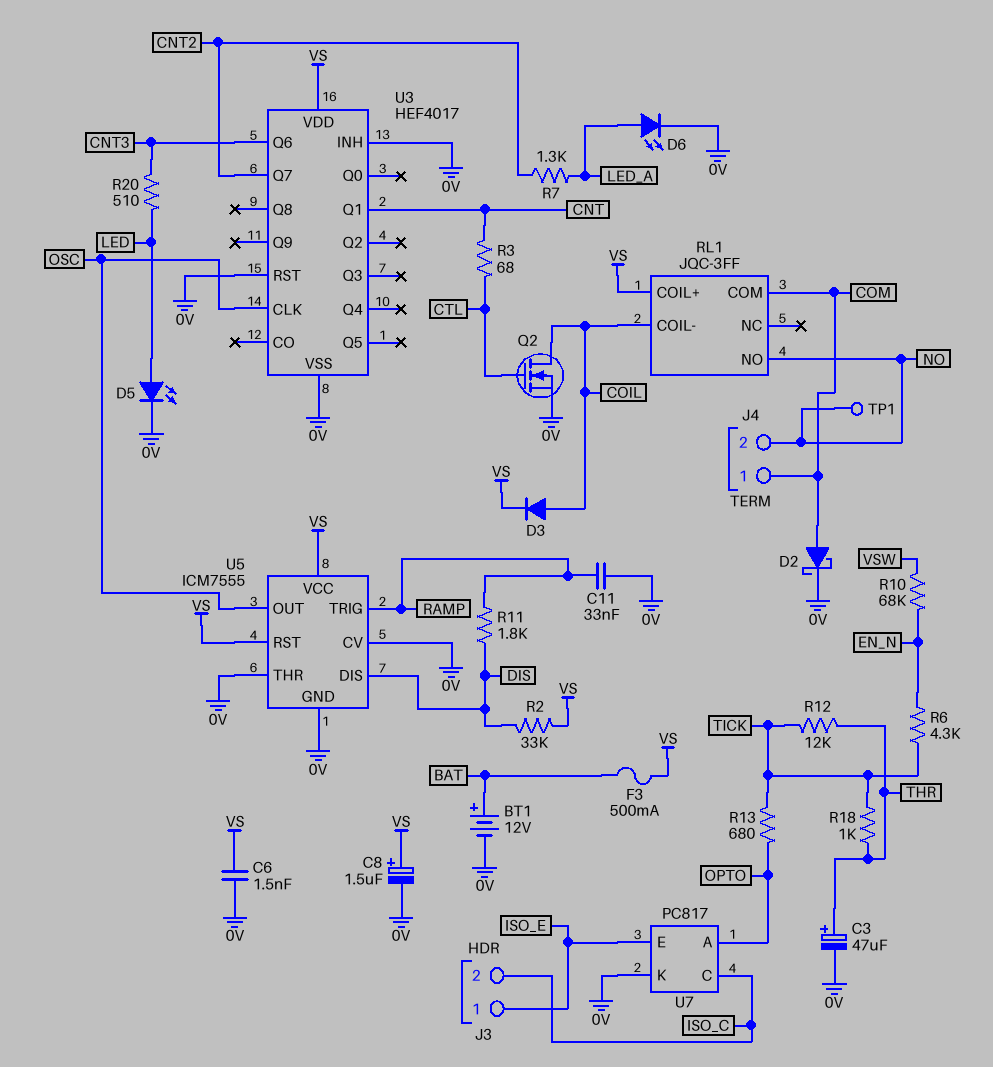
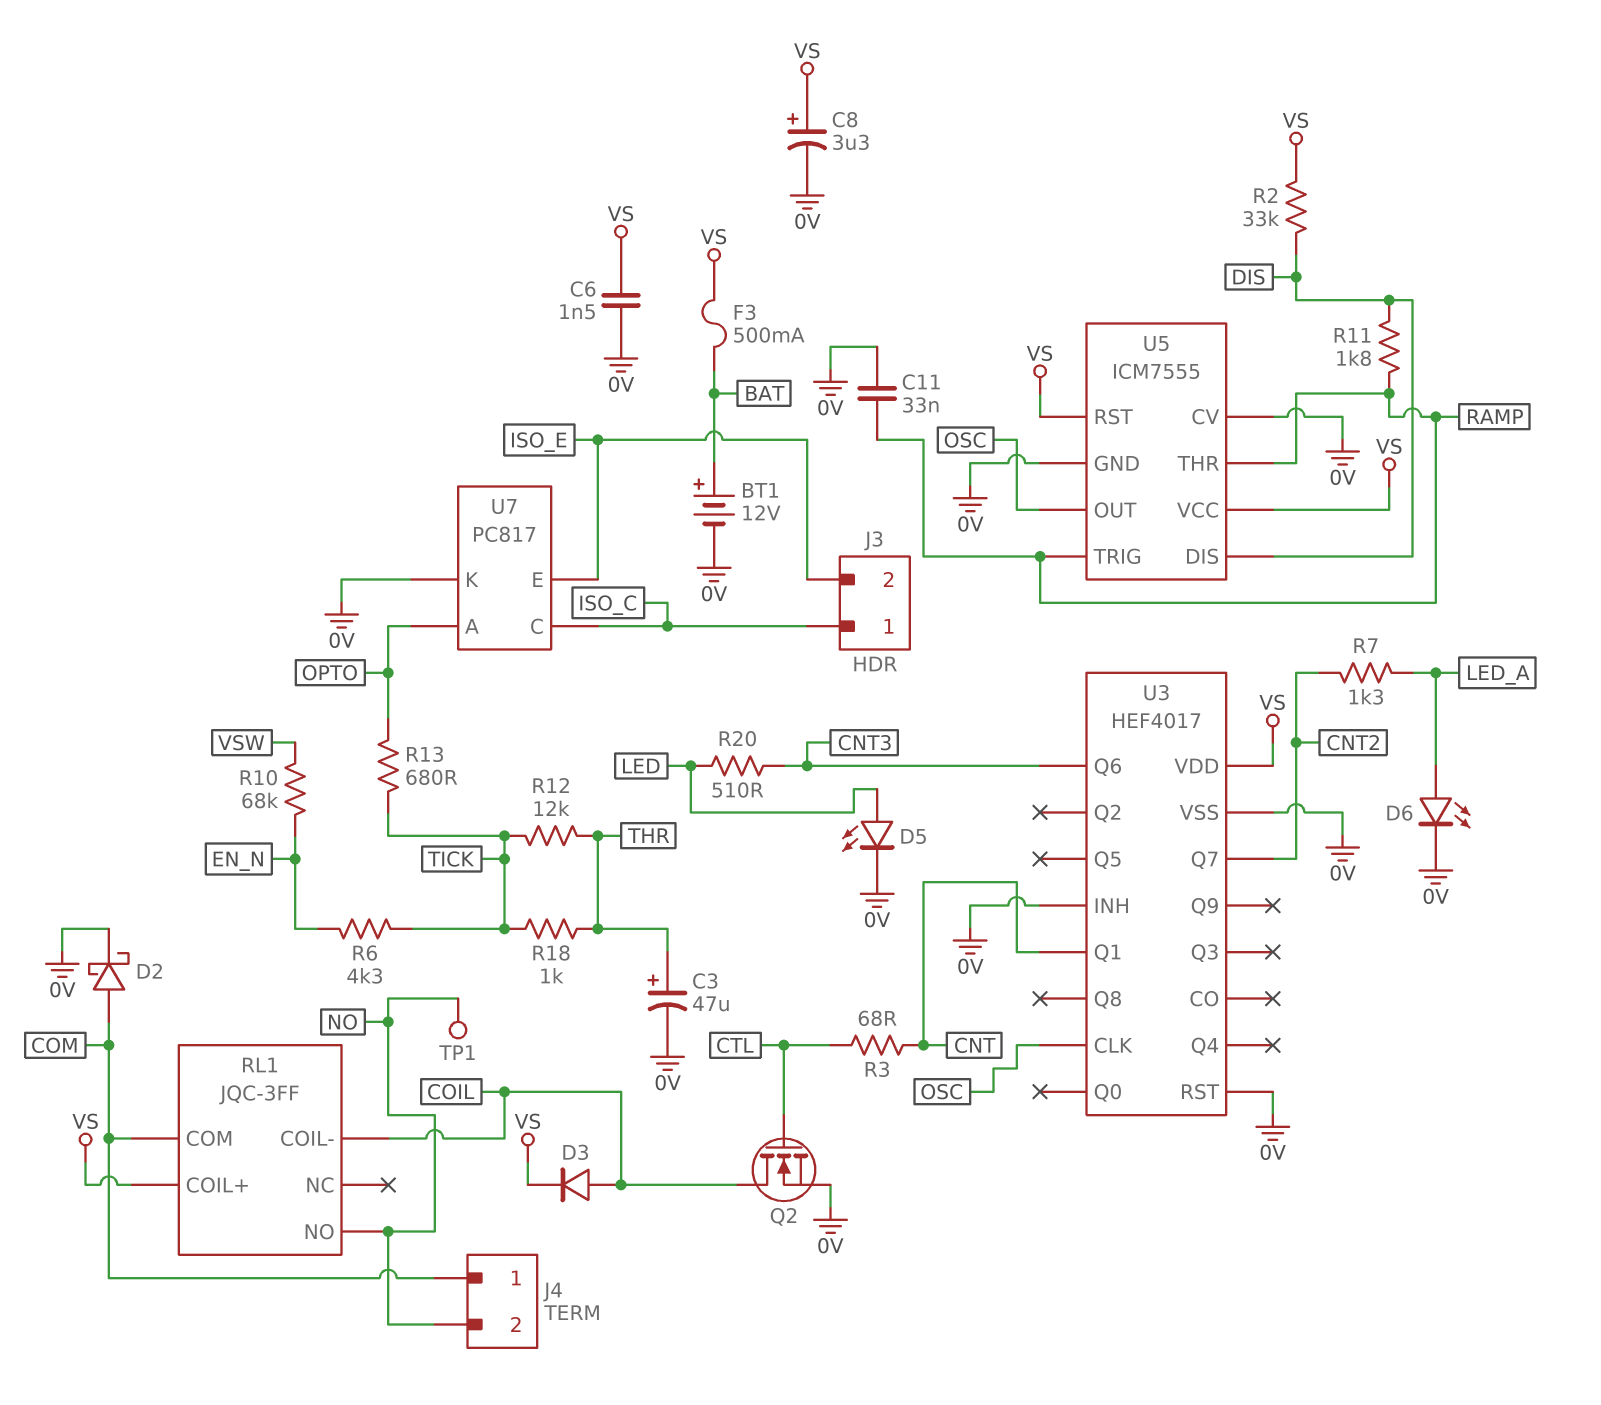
C8: 1.5uF (plus VS, minus 0V) -> 3.3uF (plus VS, minus 0V)
J3 pin 1: ISO_E -> ISO_C
J3 pin 2: ISO_C -> ISO_E
U5 pin THR: 0V -> RAMP

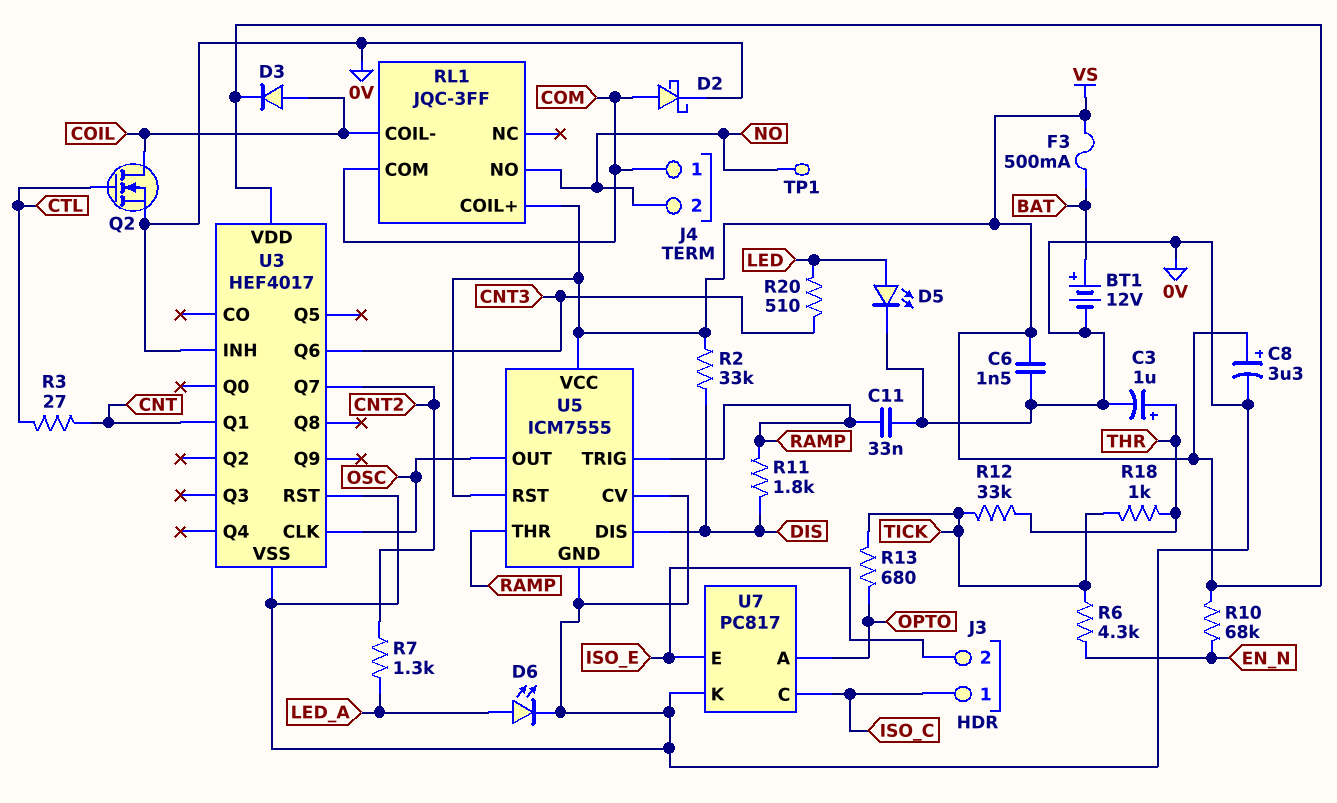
C3: 47uF (plus THR, minus 0V) -> 1uF (plus THR, minus 0V)
R3: 68 (CNT, CTL) -> 27 (CNT, CTL)
R10: 68k (EN_N, VSW) -> 68k (EN_N, VS)
R12: 12k (THR, TICK) -> 33k (THR, TICK)

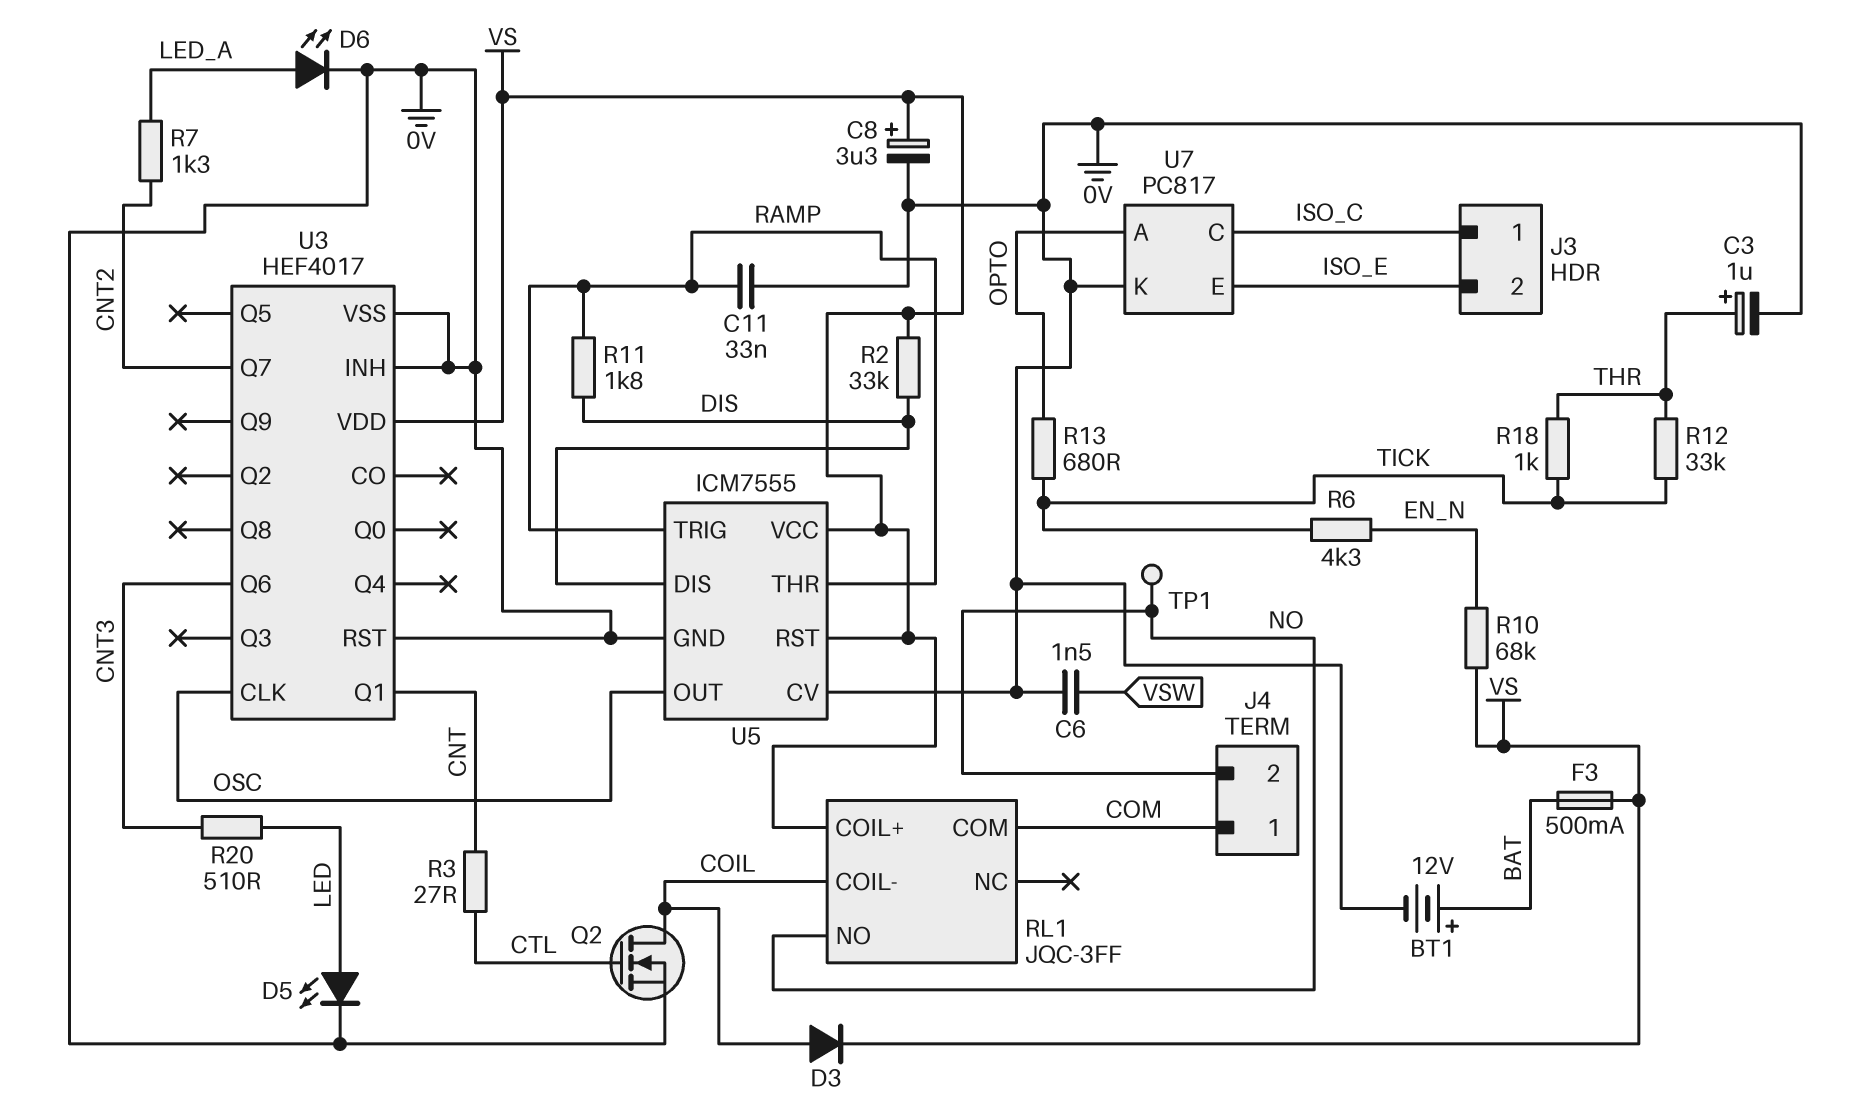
C6: 1.5nF (0V, VS) -> 1.5nF (0V, VSW)
D2: schottky (A COM, K 0V) -> none

